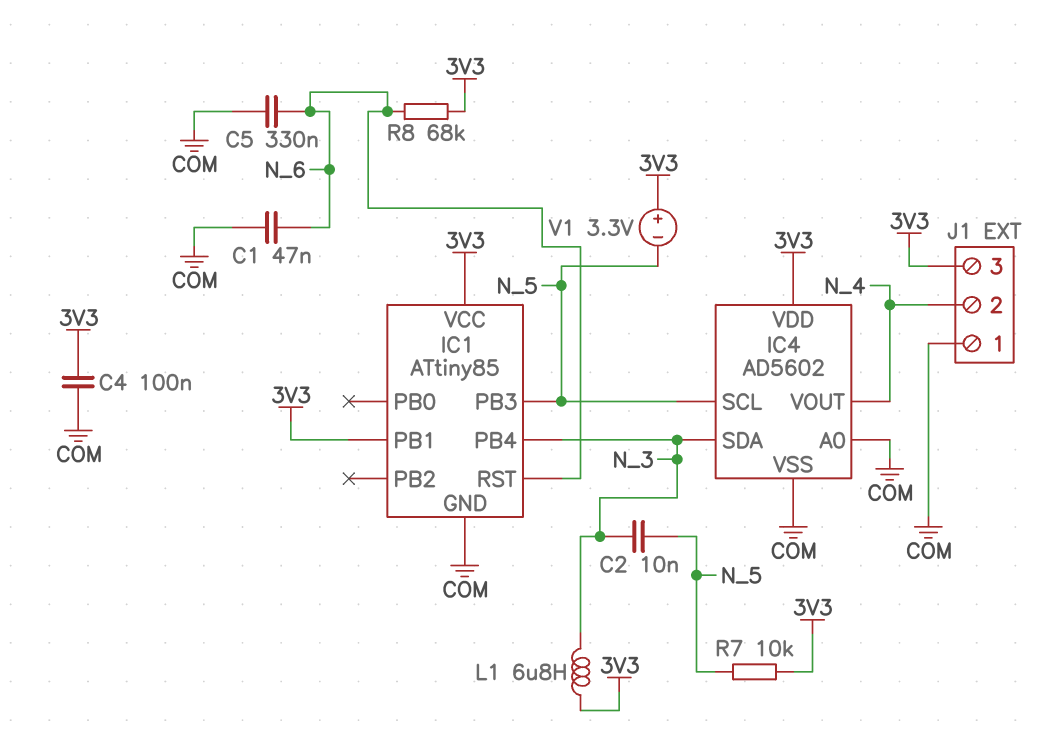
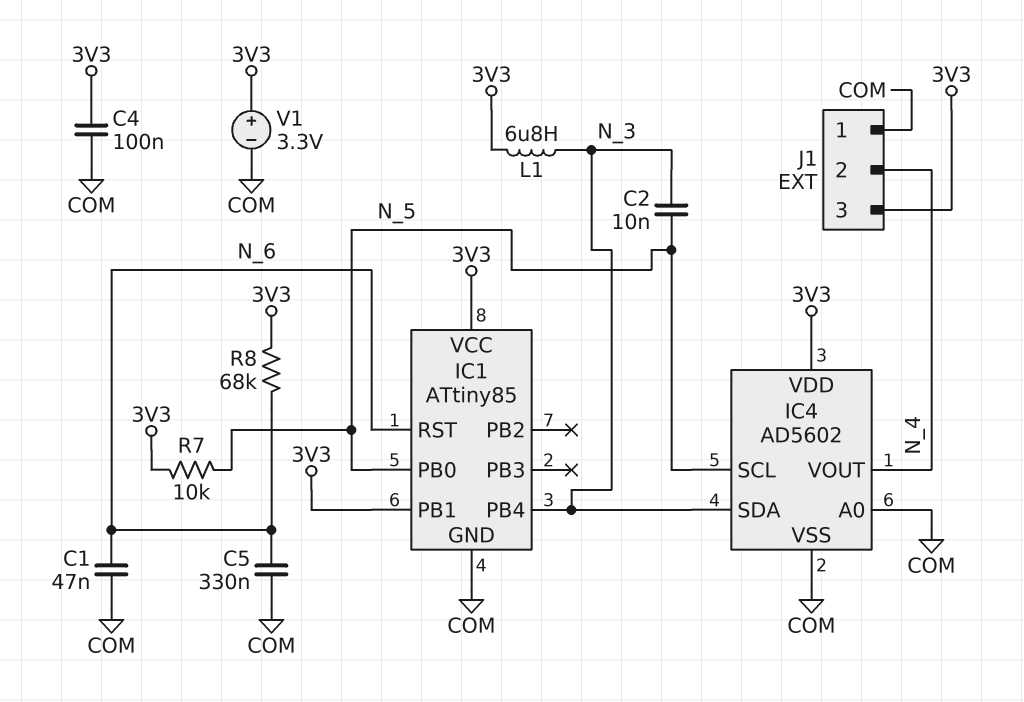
IC1 pin PB0: none -> N_5
IC1 pin PB3: N_5 -> none
V1: 3.3V (plus 3V3, minus N_5) -> 3.3V (plus 3V3, minus COM)

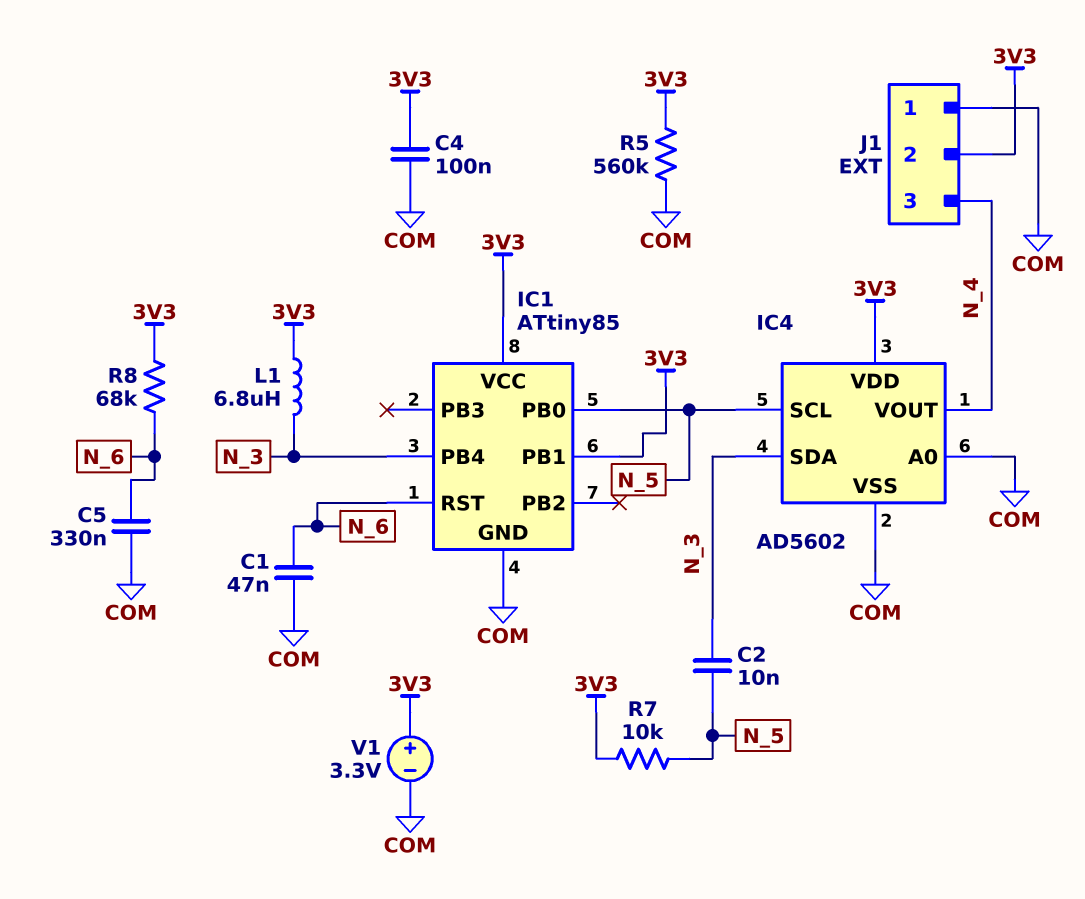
J1 pin 2: N_4 -> 3V3
J1 pin 3: 3V3 -> N_4
R5: none -> 560k (3V3, COM)

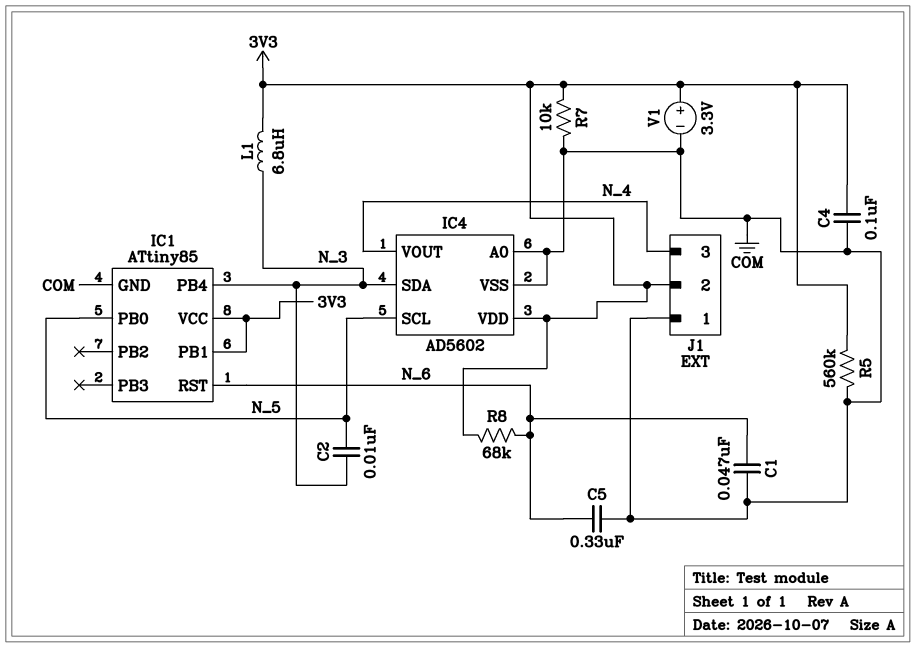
R7: 10k (3V3, N_5) -> 10k (3V3, COM)

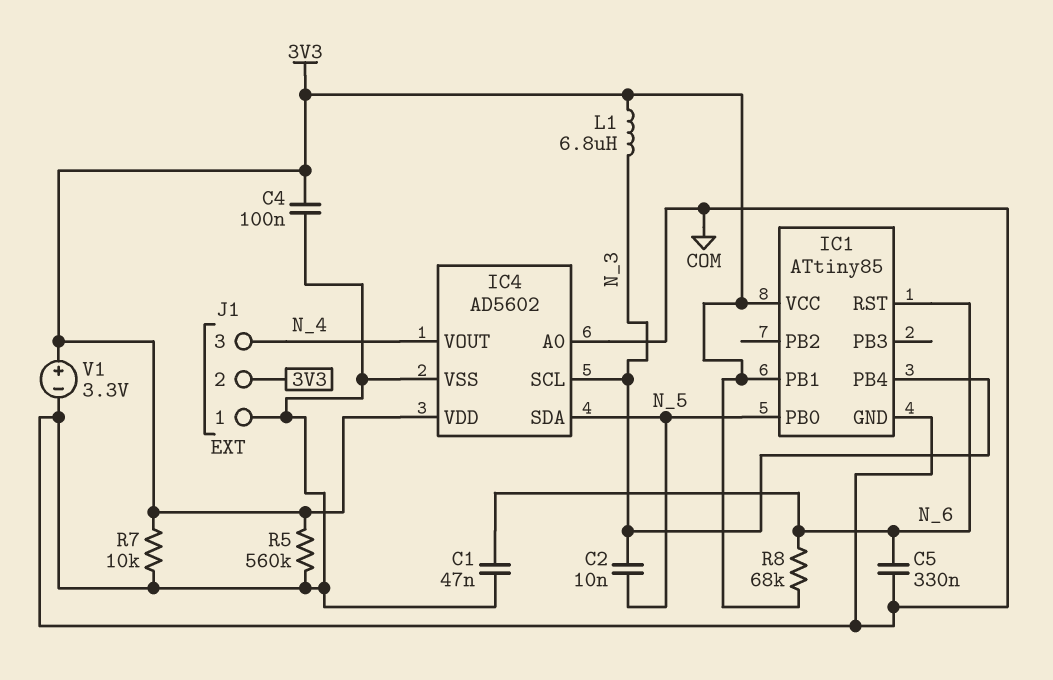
IC4 pin SCL: N_5 -> N_3
IC4 pin SDA: N_3 -> N_5

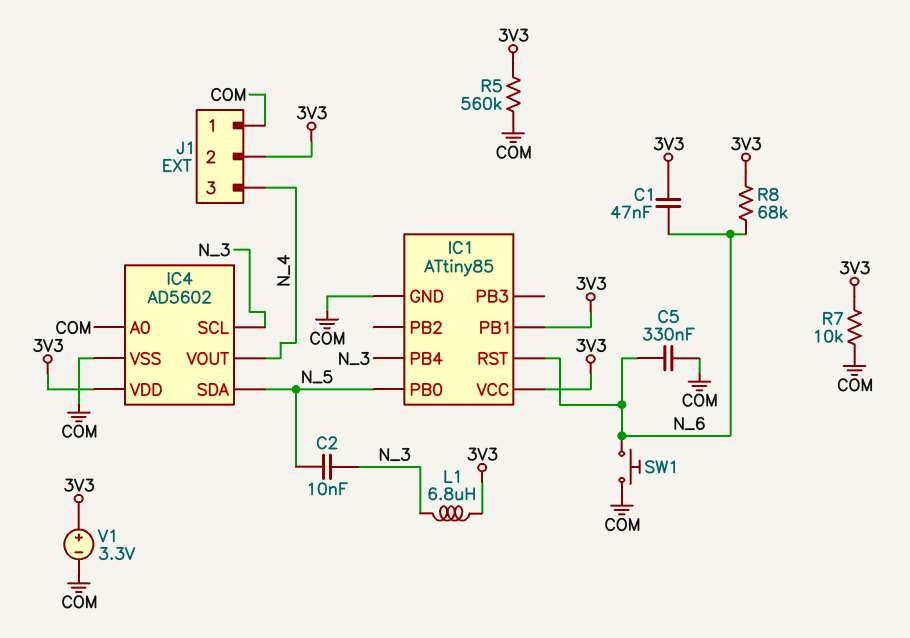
C1: 47nF (COM, N_6) -> 47nF (3V3, N_6)
C4: 100nF (3V3, COM) -> none
SW1: none -> button (COM, N_6)

